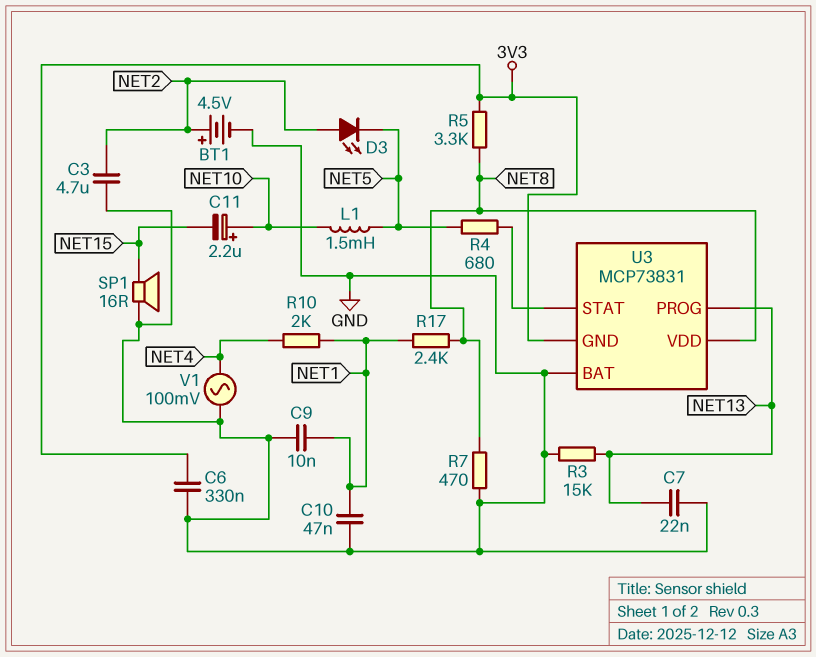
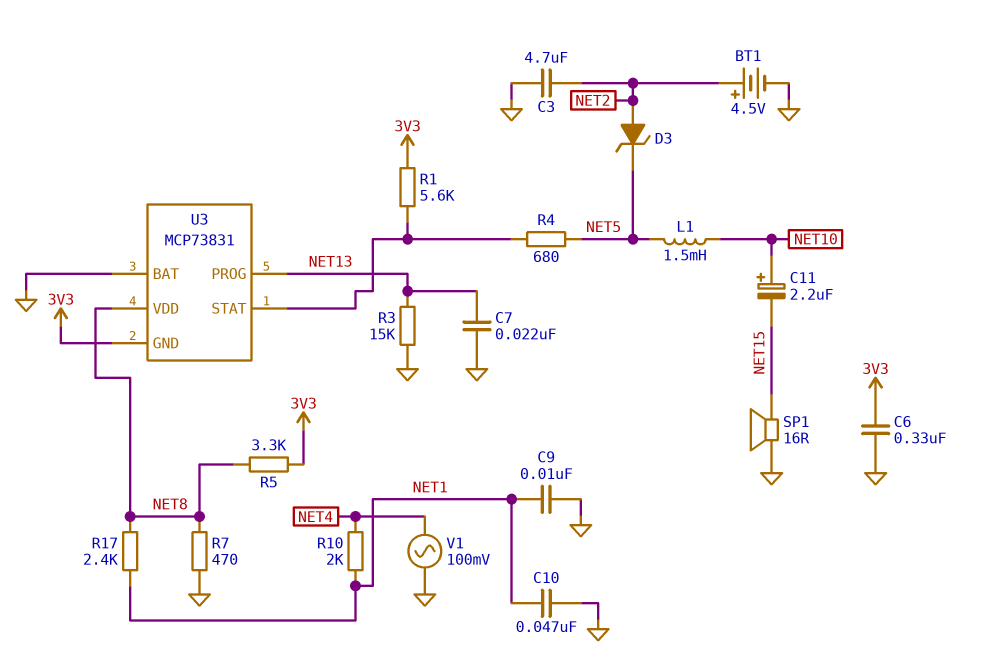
D3: LED (A NET2, K NET5) -> zener (A NET2, K NET5)
R1: none -> 5.6k (3V3, U3/STAT)

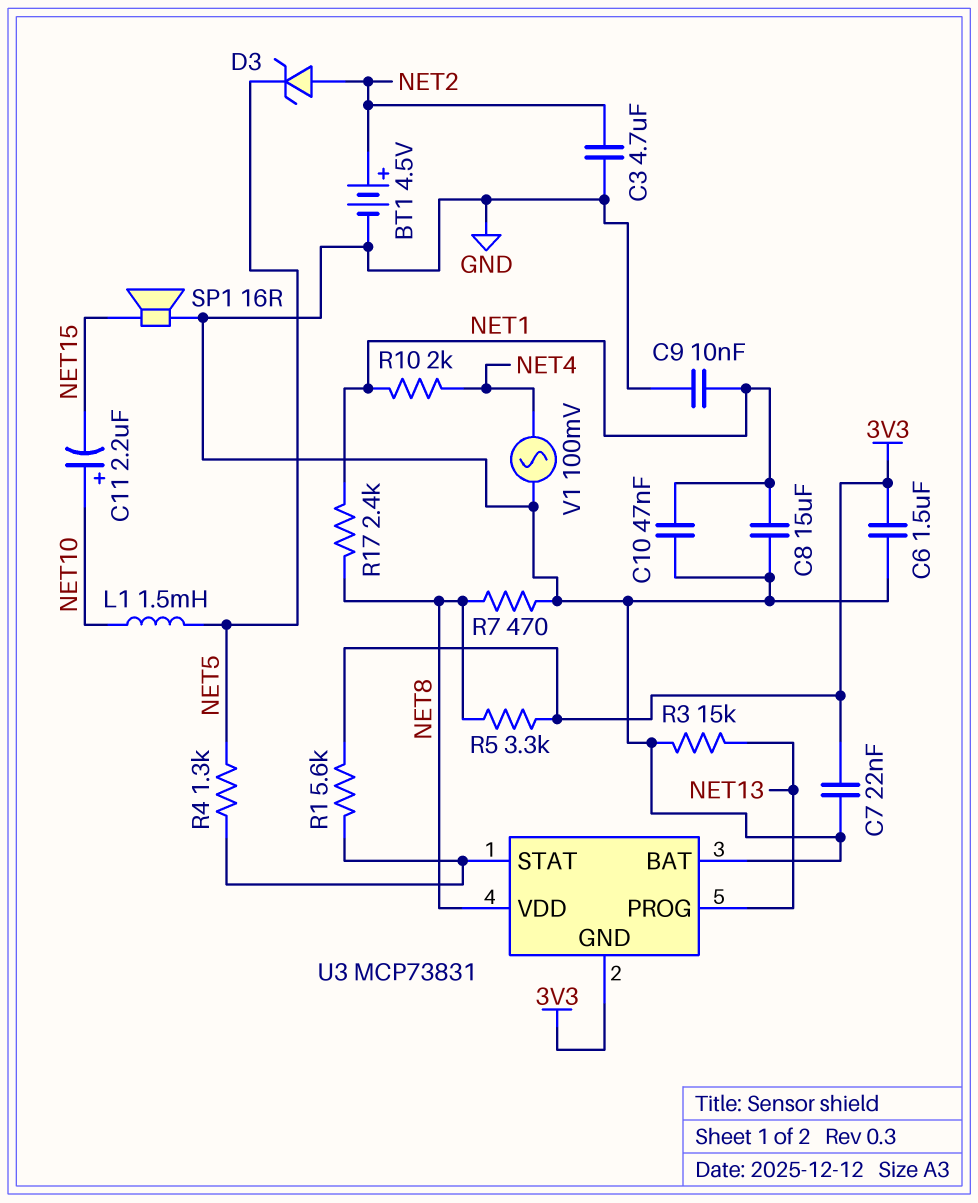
C6: 330nF (3V3, GND) -> 1.5uF (3V3, GND)
C7: 22nF (GND, NET13) -> 22nF (3V3, GND)
C8: none -> 15uF (GND, NET1)
R4: 680 (NET5, U3/STAT) -> 1.3k (NET5, U3/STAT)

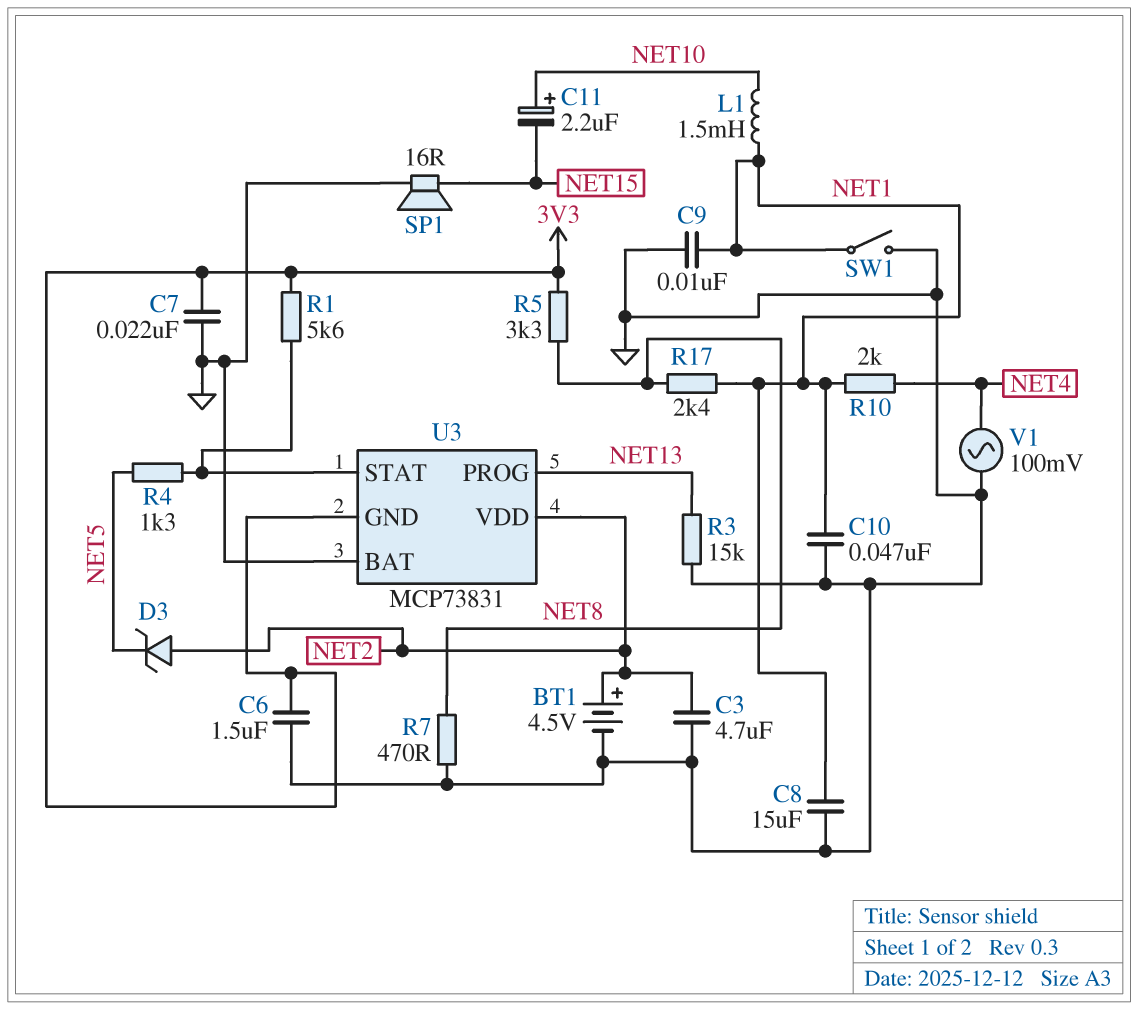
L1: 1.5mH (NET5, NET10) -> 1.5mH (NET1, NET10)
SW1: none -> switch (GND, NET1)
U3 pin VDD: NET8 -> NET2

